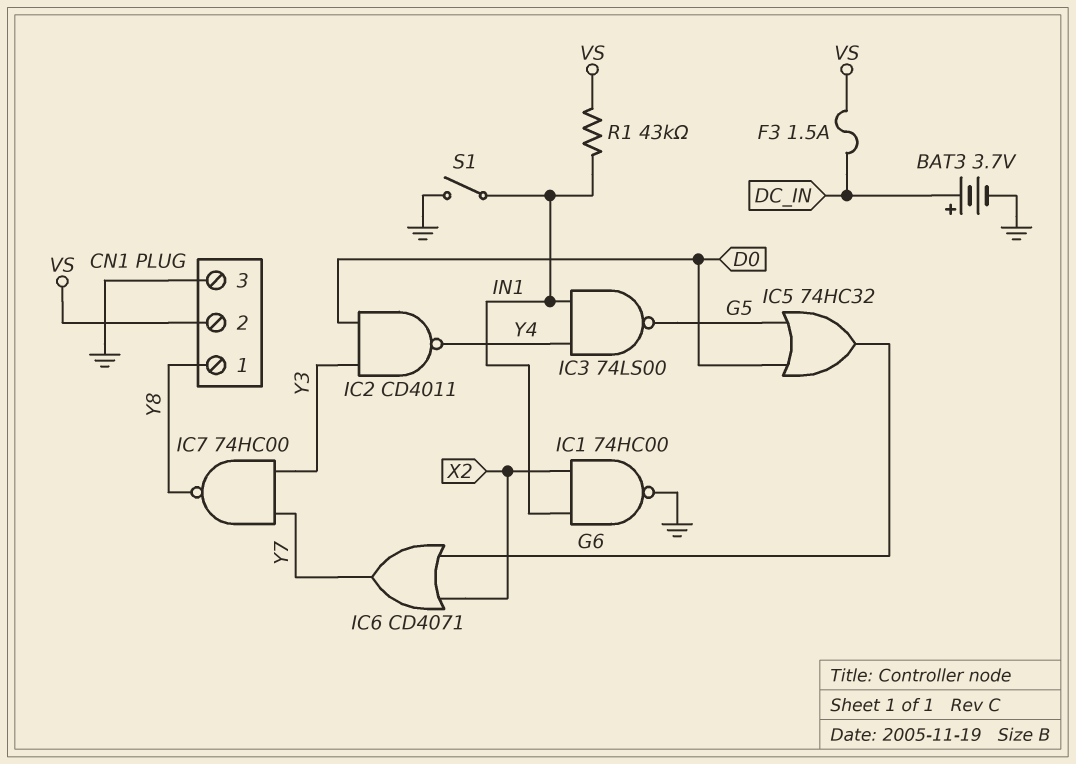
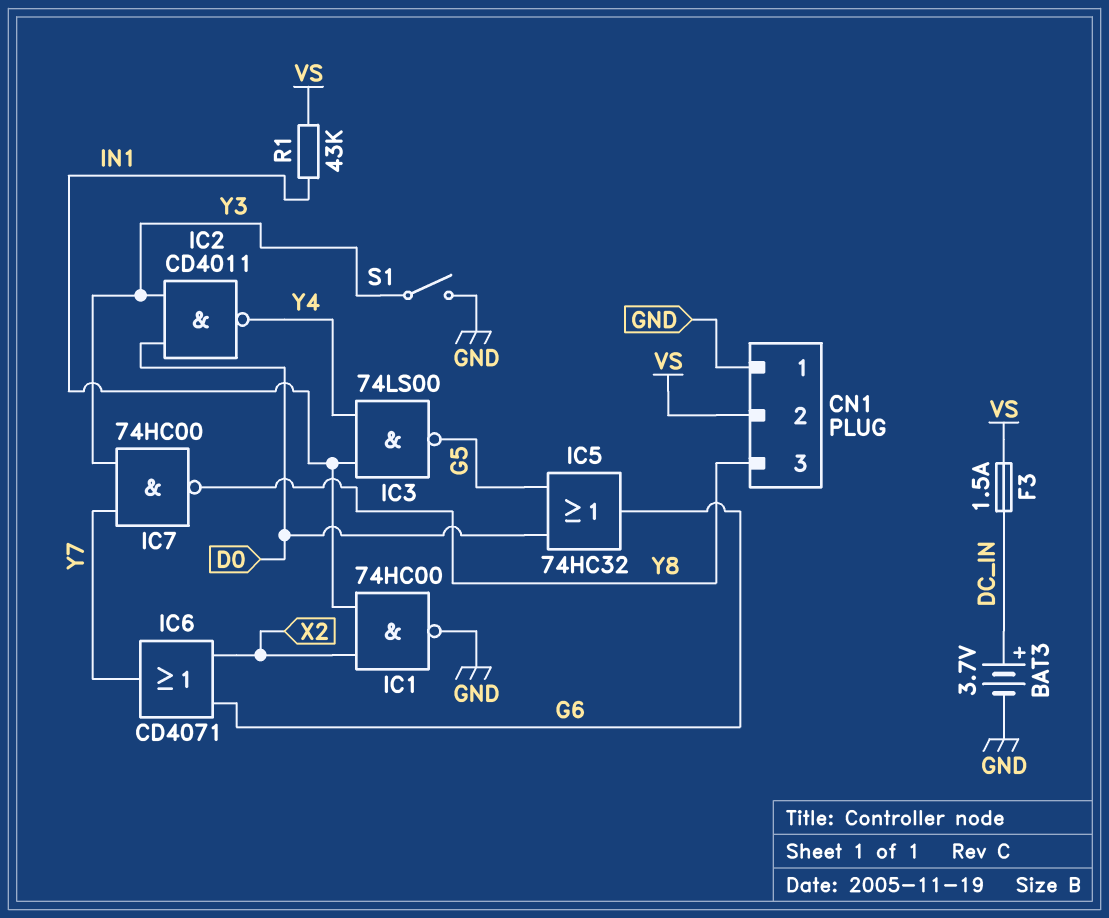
CN1 pin 1: Y8 -> GND
CN1 pin 3: GND -> Y8
S1: switch (GND, IN1) -> switch (GND, Y3)

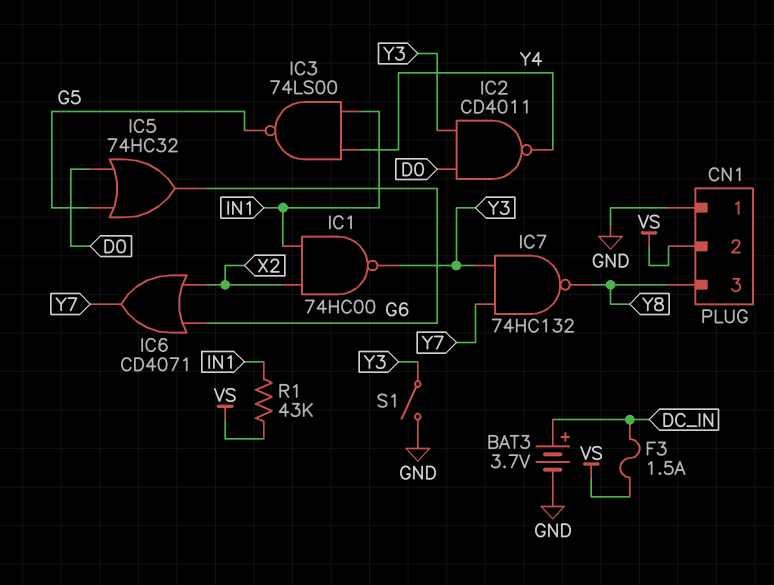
IC1: NAND 74HC00 (in IN1, in X2, out GND) -> NAND 74HC00 (in IN1, in X2, out Y3)
IC7: NAND 74HC00 (in Y3, in Y7, out Y8) -> NAND 74HC132 (in Y3, in Y7, out Y8)

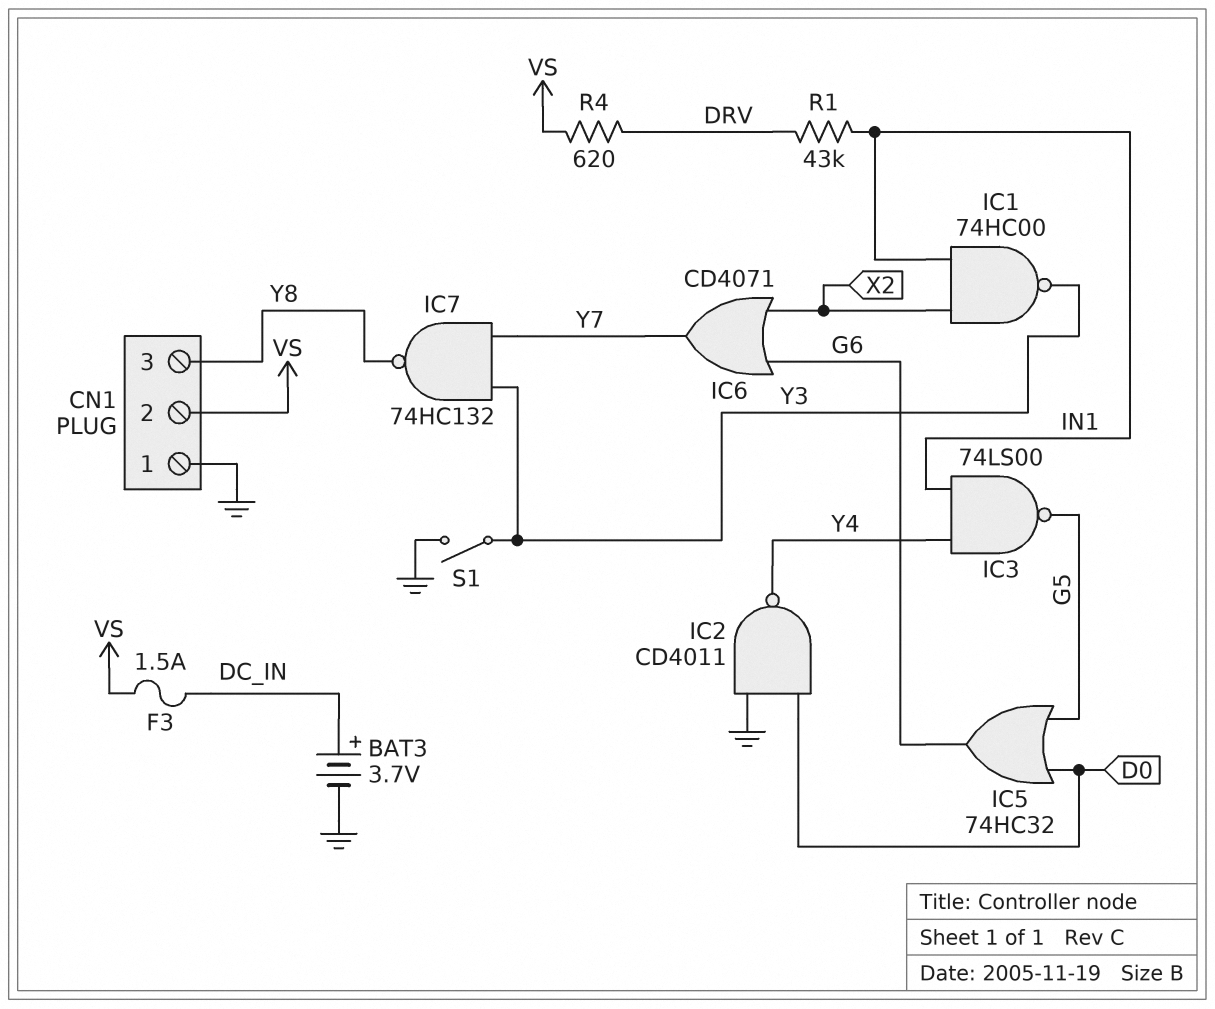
IC2: NAND CD4011 (in D0, in Y3, out Y4) -> NAND CD4011 (in D0, in GND, out Y4)
R1: 43k (IN1, VS) -> 43k (DRV, IN1)
R4: none -> 620 (DRV, VS)

